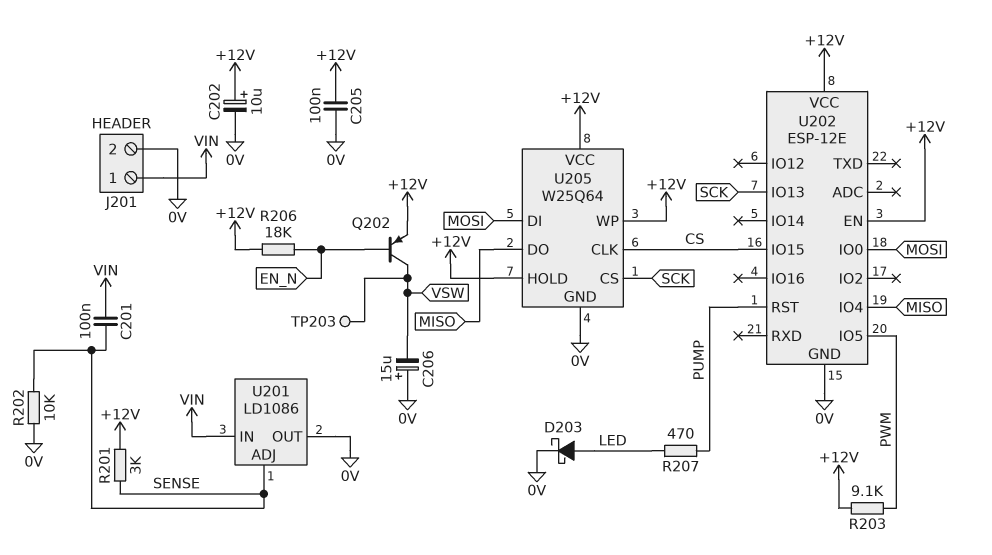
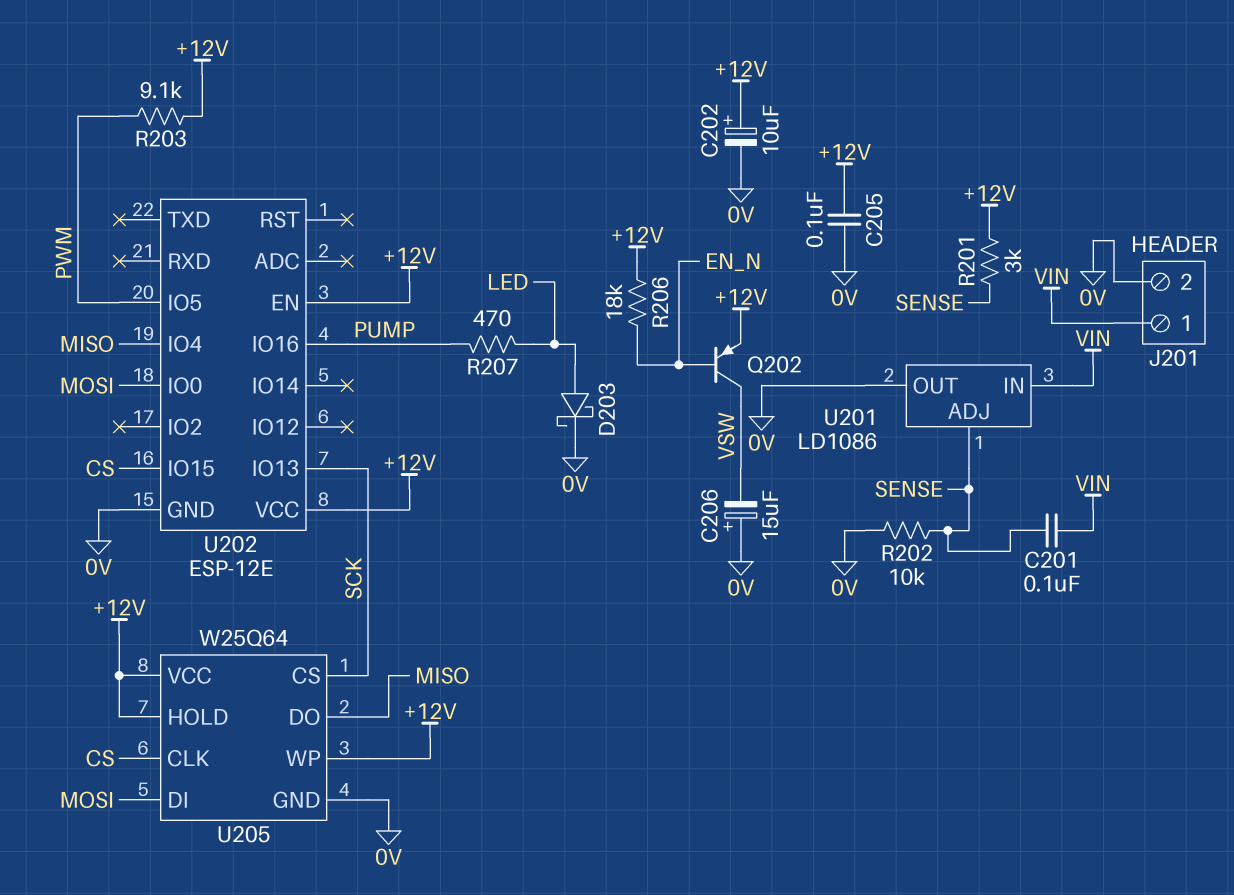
TP203: test point (VSW) -> none
U202 pin IO16: none -> PUMP
U202 pin RST: PUMP -> none

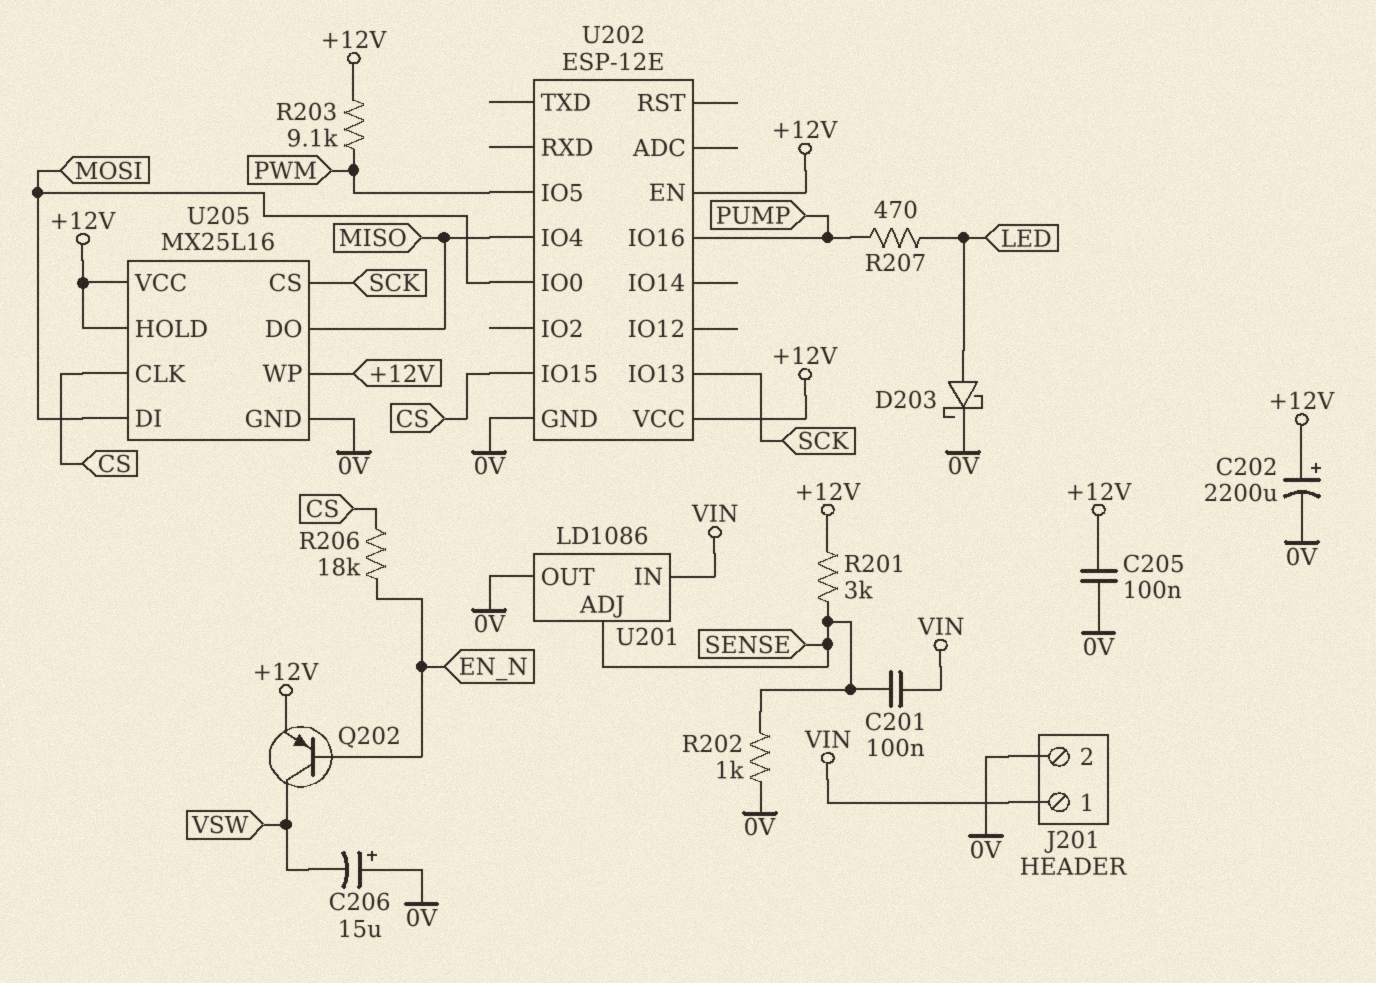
C202: 10uF (plus +12V, minus 0V) -> 2200uF (plus +12V, minus 0V)
R202: 10k (0V, SENSE) -> 1k (0V, SENSE)
R206: 18k (+12V, EN_N) -> 18k (CS, EN_N)
U205: W25Q64 -> MX25L16

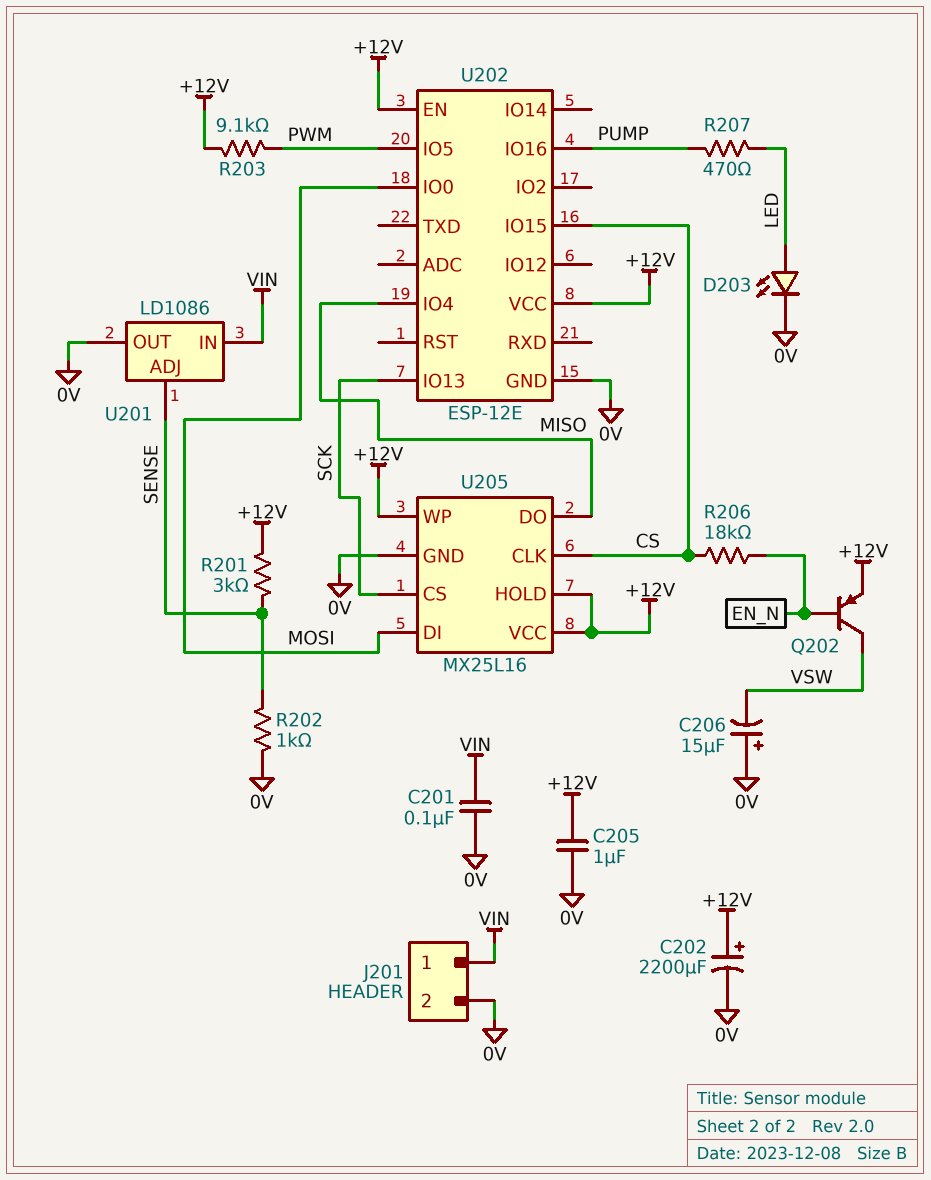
C201: 100nF (SENSE, VIN) -> 100nF (0V, VIN)
C205: 100nF (+12V, 0V) -> 1uF (+12V, 0V)
D203: schottky (A LED, K 0V) -> LED (A LED, K 0V)

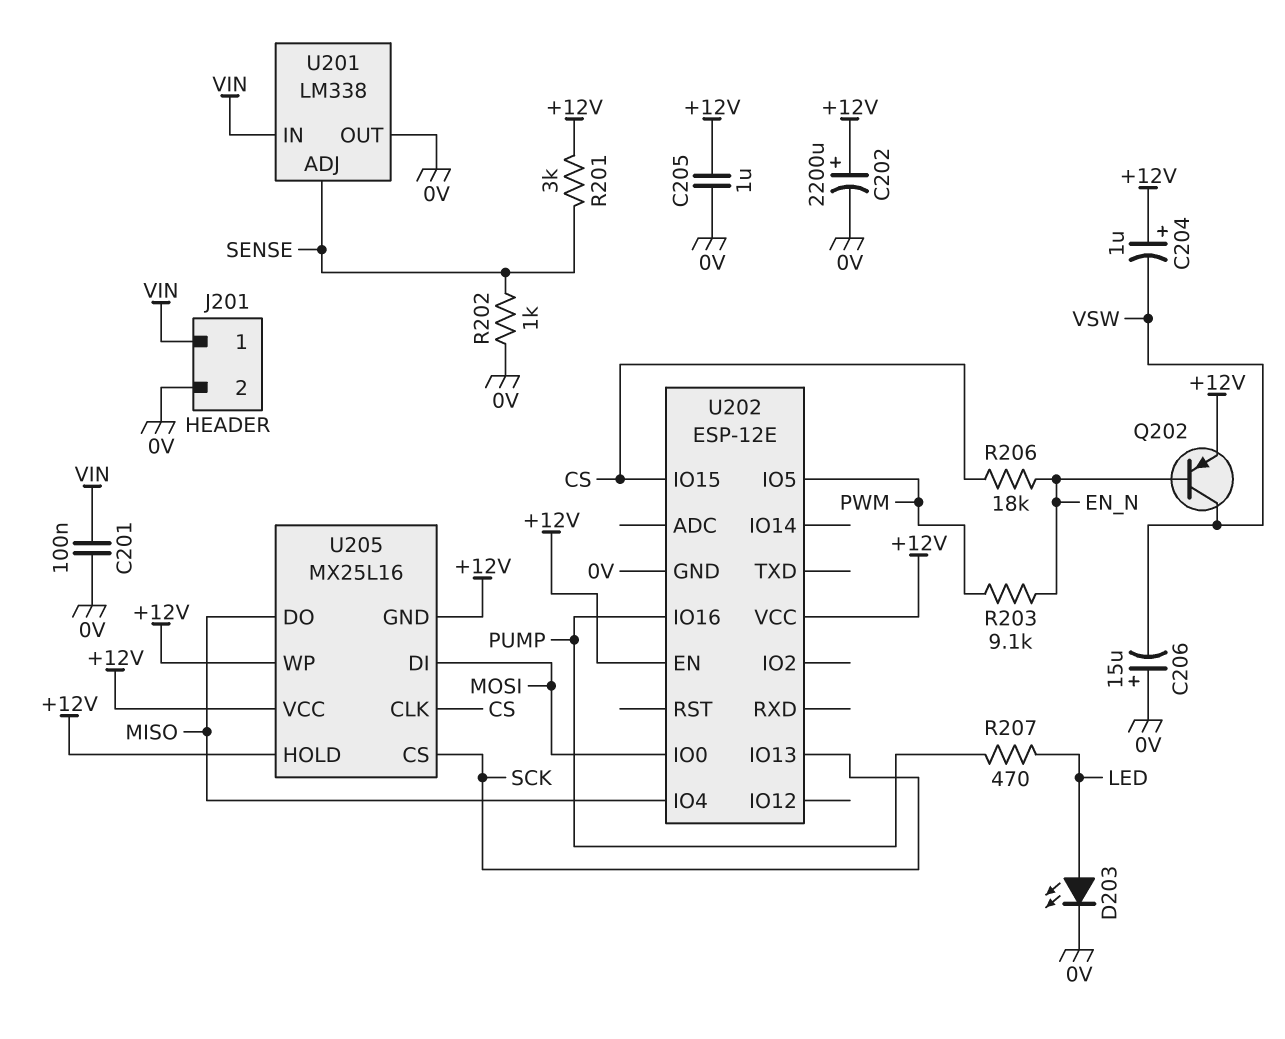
C204: none -> 1uF (plus +12V, minus VSW)
R203: 9.1k (+12V, PWM) -> 9.1k (EN_N, PWM)
U201: LD1086 -> LM338
U205 pin GND: 0V -> +12V

